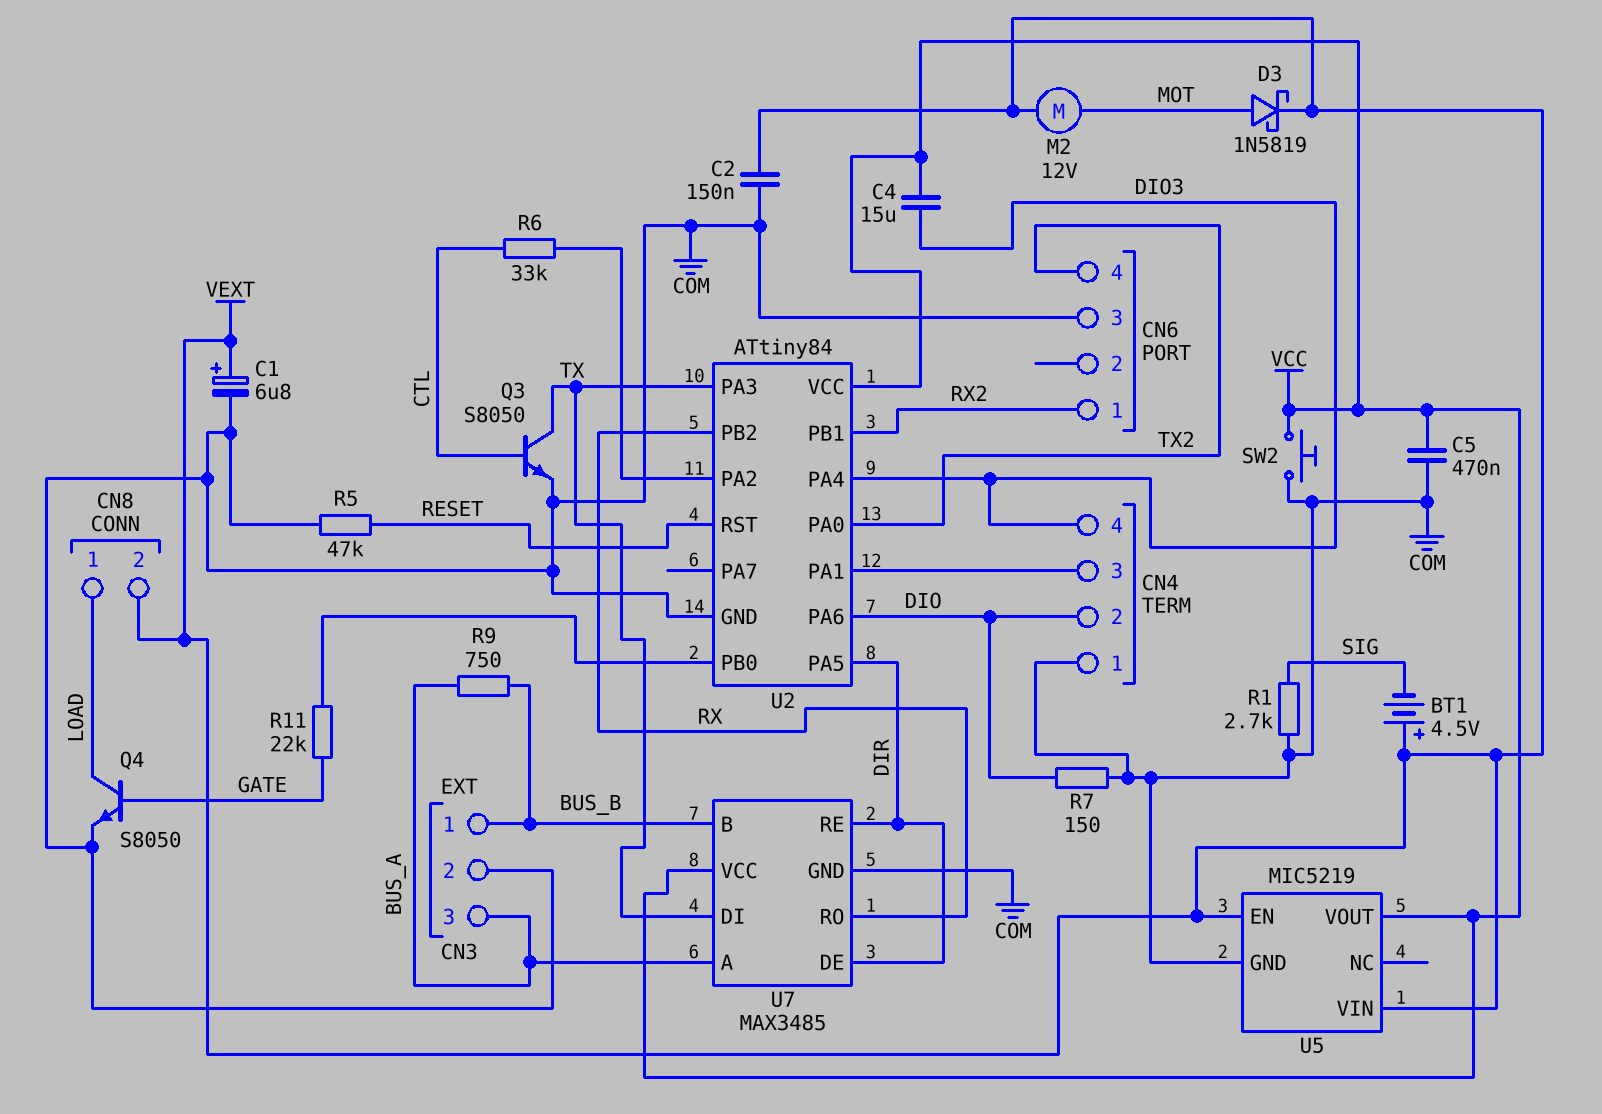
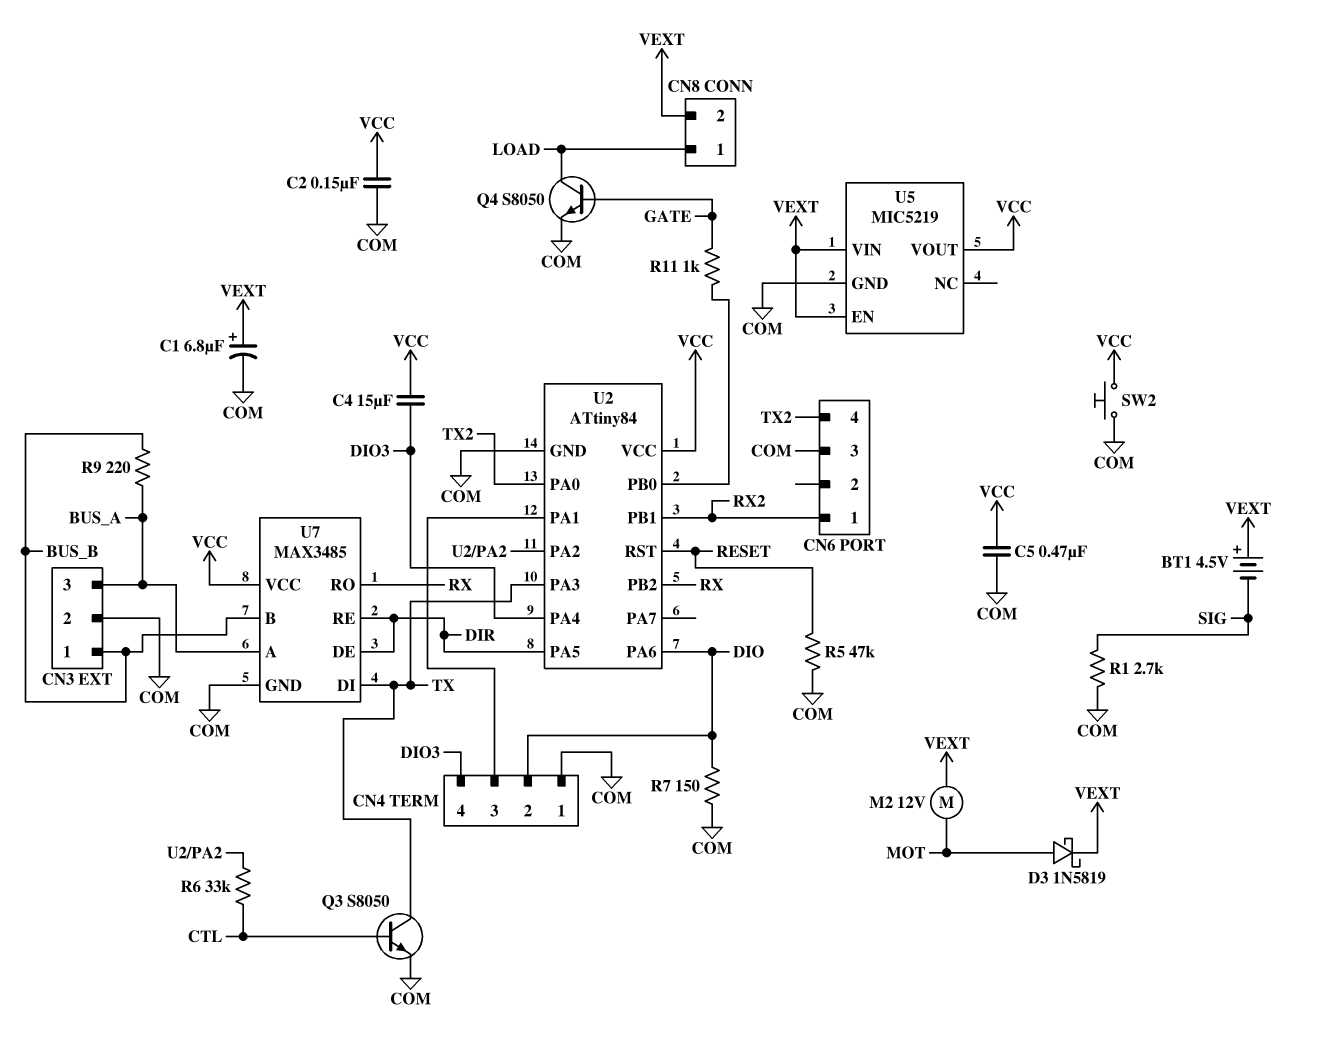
C2: 150nF (COM, VEXT) -> 150nF (COM, VCC)
R9: 750 (BUS_A, BUS_B) -> 220 (BUS_A, BUS_B)
R11: 22k (GATE, U2/PB0) -> 1k (GATE, U2/PB0)

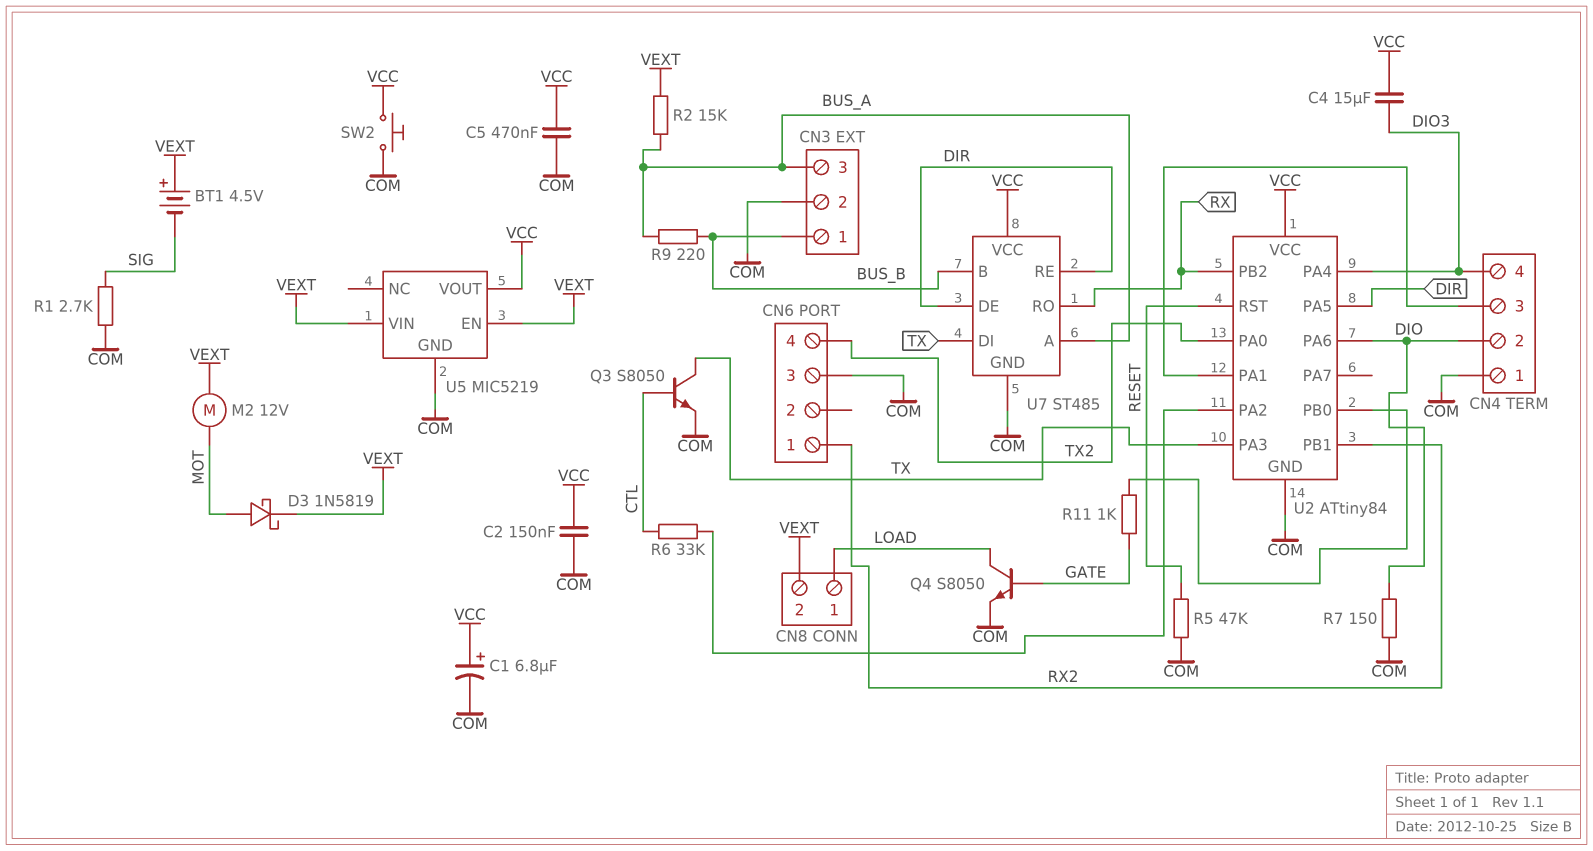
C1: 6.8uF (plus VEXT, minus COM) -> 6.8uF (plus VCC, minus COM)
R2: none -> 15k (BUS_A, VEXT)
U7: MAX3485 -> ST485

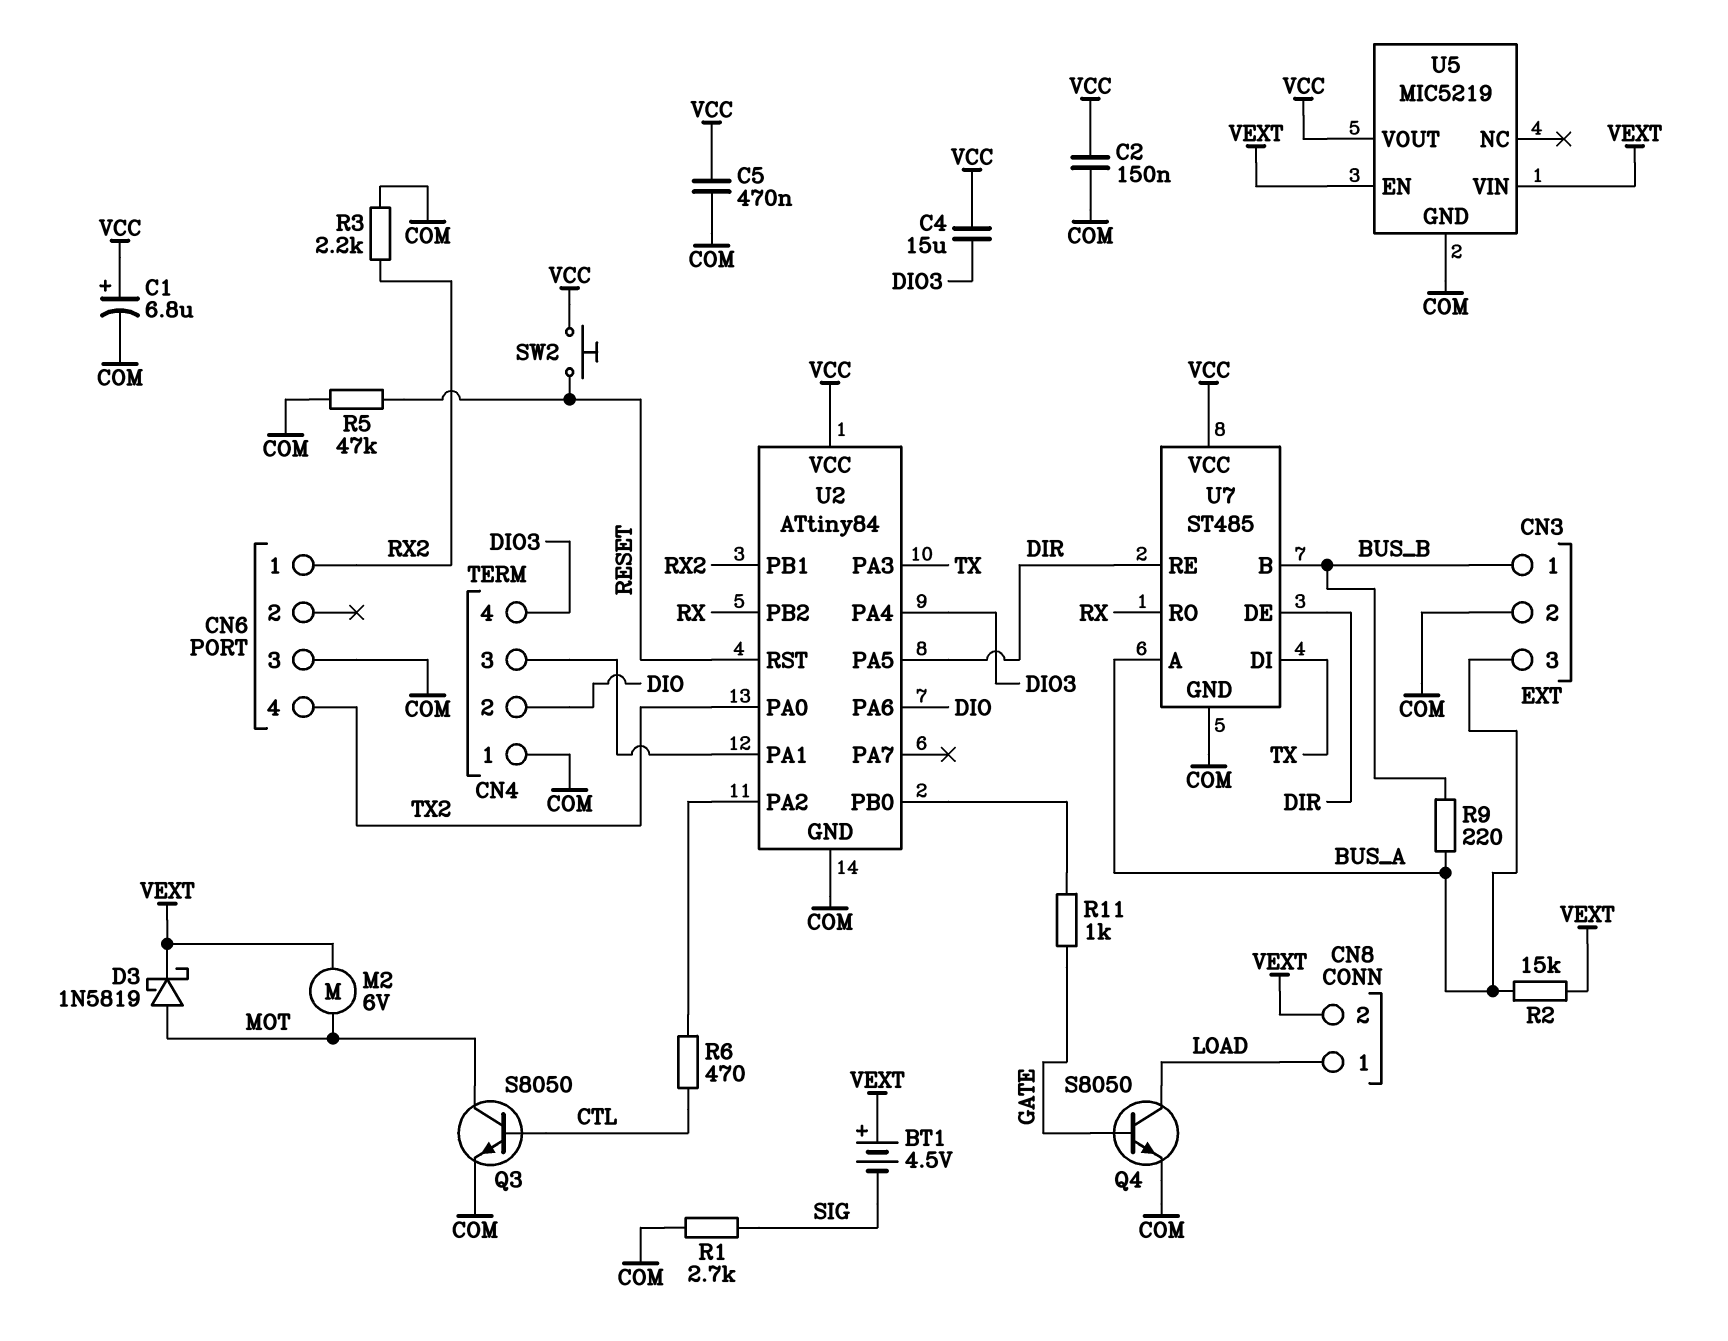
M2: motor 12V (MOT, VEXT) -> motor 6V (MOT, VEXT)
Q3: NPN S8050 (B CTL, C TX, E COM) -> NPN S8050 (B CTL, C MOT, E COM)
R3: none -> 2.2k (COM, RX2)
R6: 33k (CTL, U2/PA2) -> 470 (CTL, U2/PA2)
R7: 150 (COM, DIO) -> none
SW2: button (COM, VCC) -> button (RESET, VCC)

